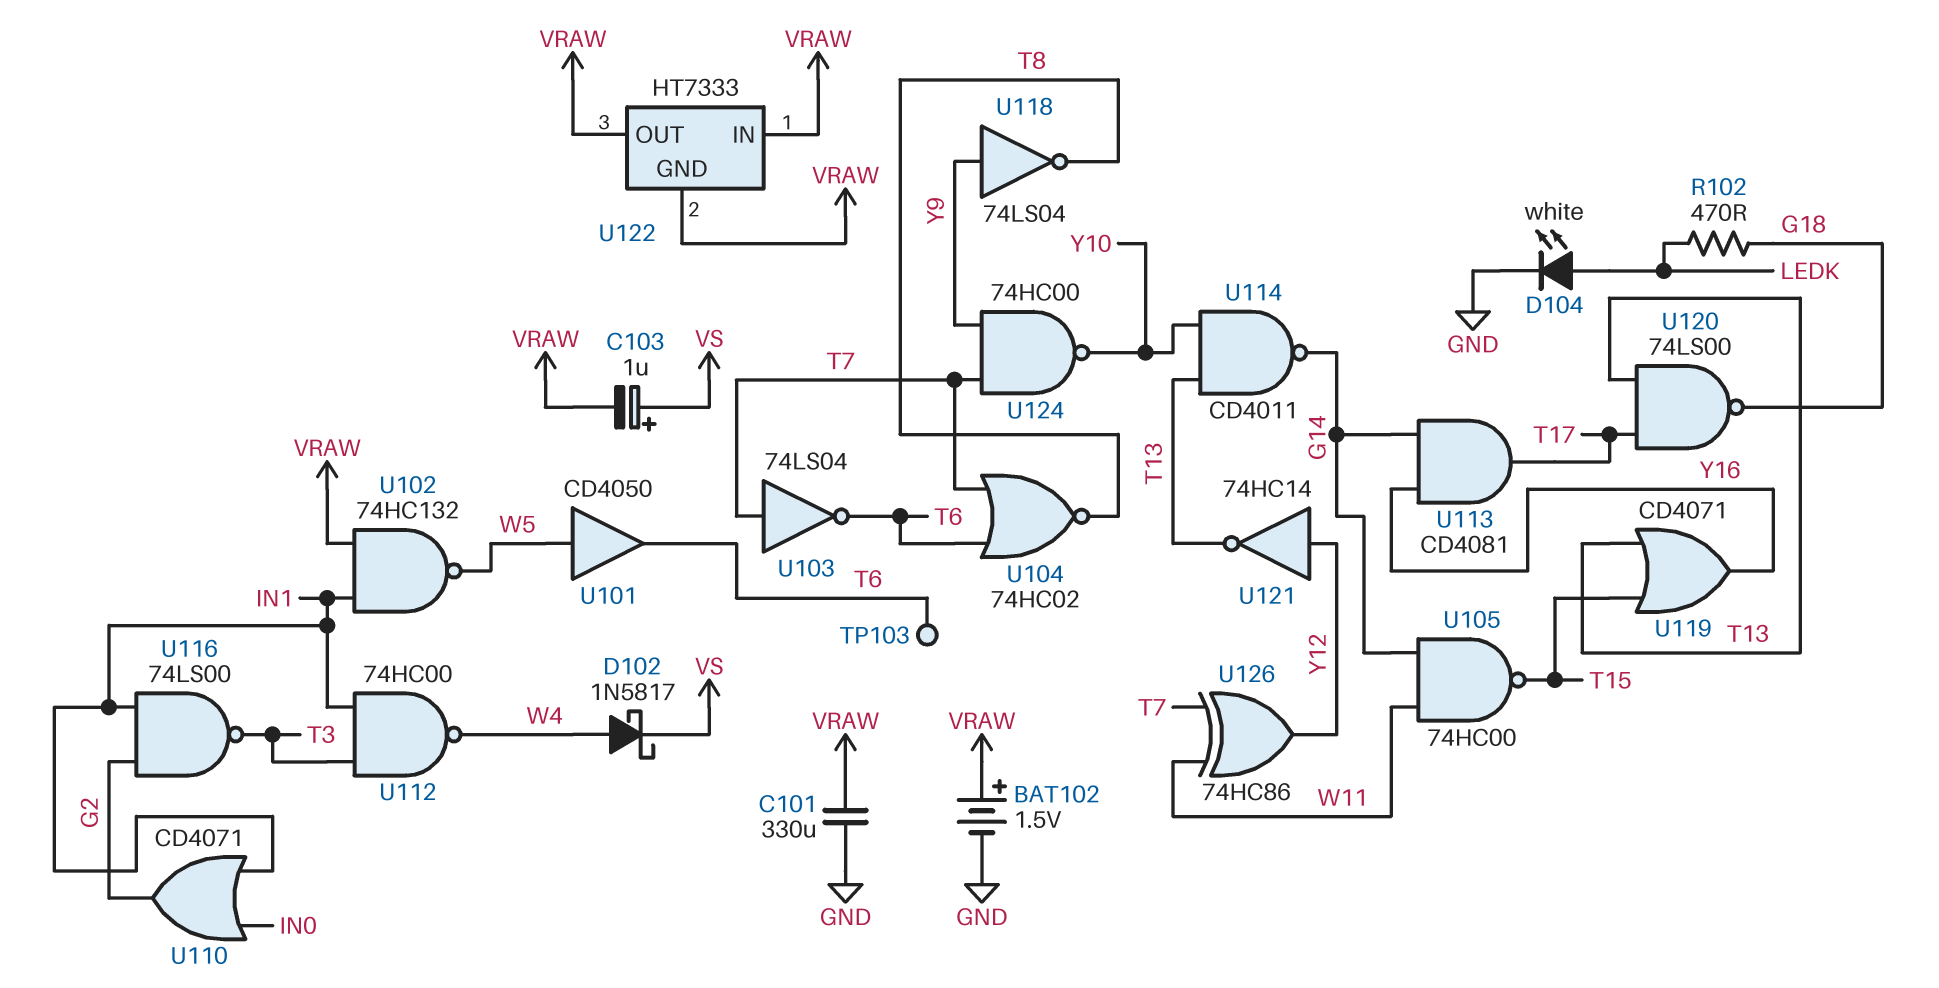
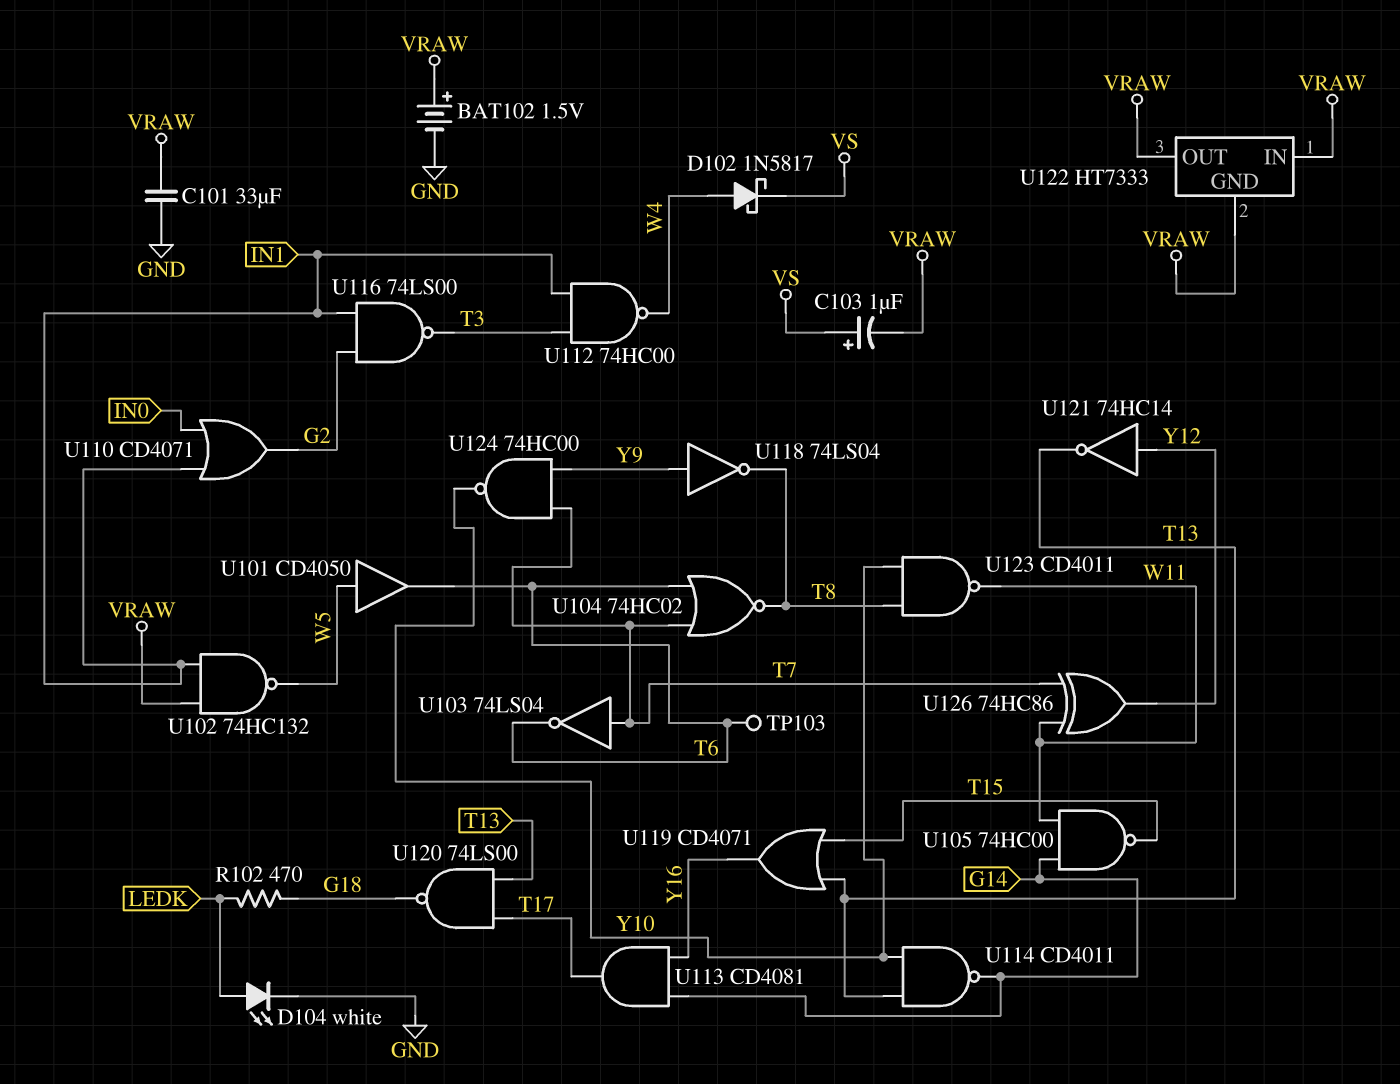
C101: 330uF (GND, VRAW) -> 33uF (GND, VRAW)
U123: none -> NAND CD4011 (in T8, in Y10, out W11)

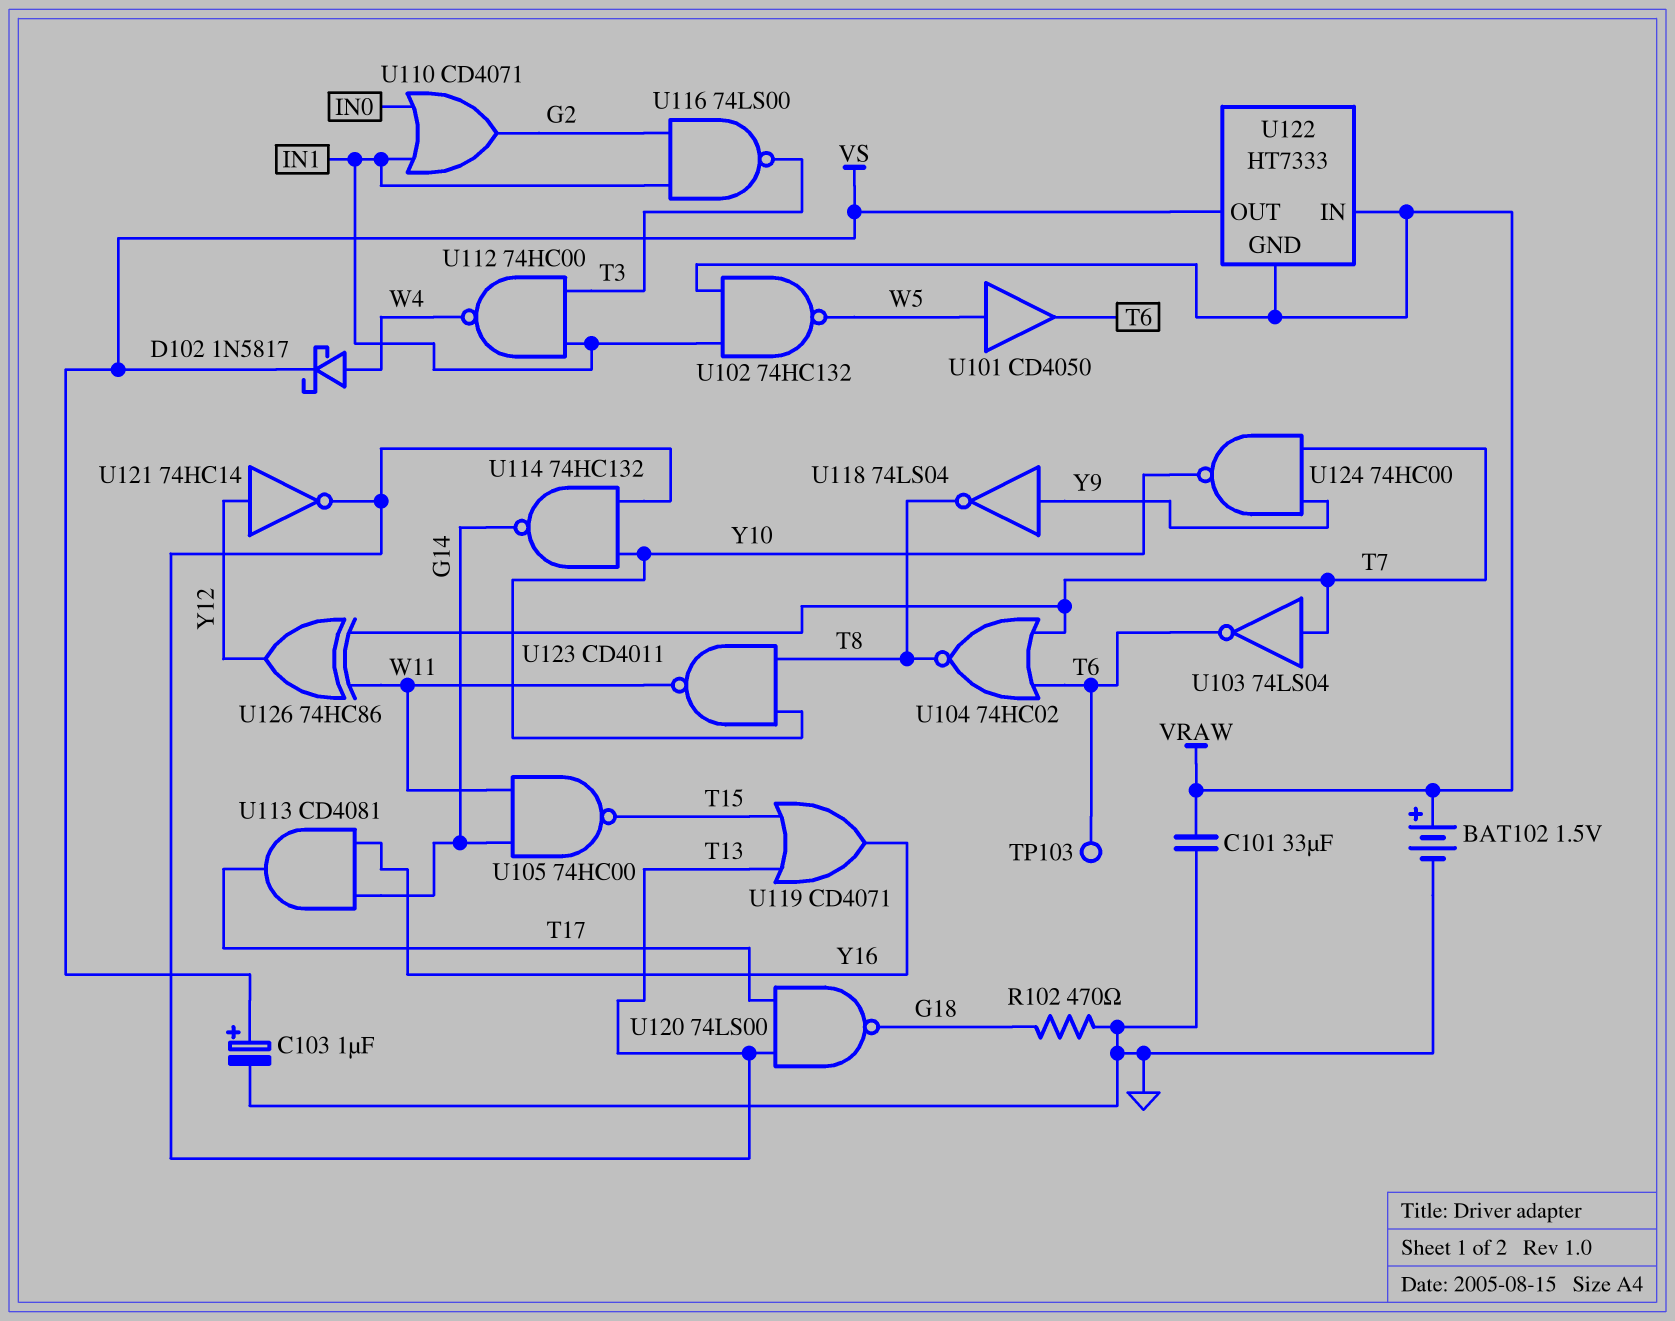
C103: 1uF (plus VS, minus VRAW) -> 1uF (plus VS, minus GND)
D104: LED white (A LEDK, K GND) -> none
R102: 470 (G18, LEDK) -> 470 (G18, GND)
U114: NAND CD4011 (in T13, in Y10, out G14) -> NAND 74HC132 (in T13, in Y10, out G14)
U122 pin OUT: VRAW -> VS

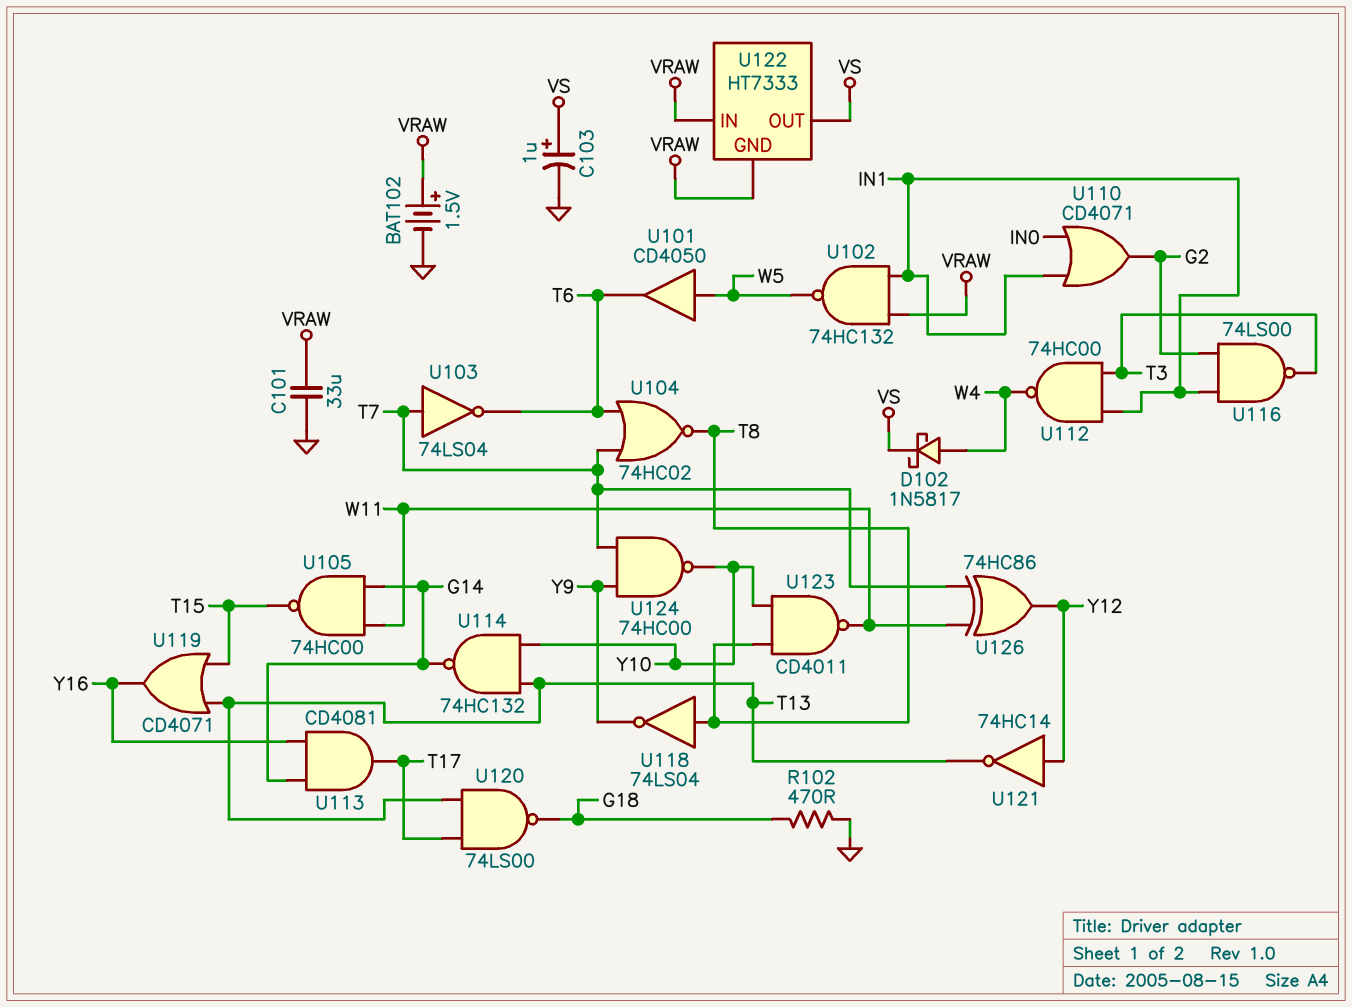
TP103: test point (T6) -> none
U118: NOT 74LS04 (in Y9, out T8) -> NOT 74LS04 (in T8, out Y9)

